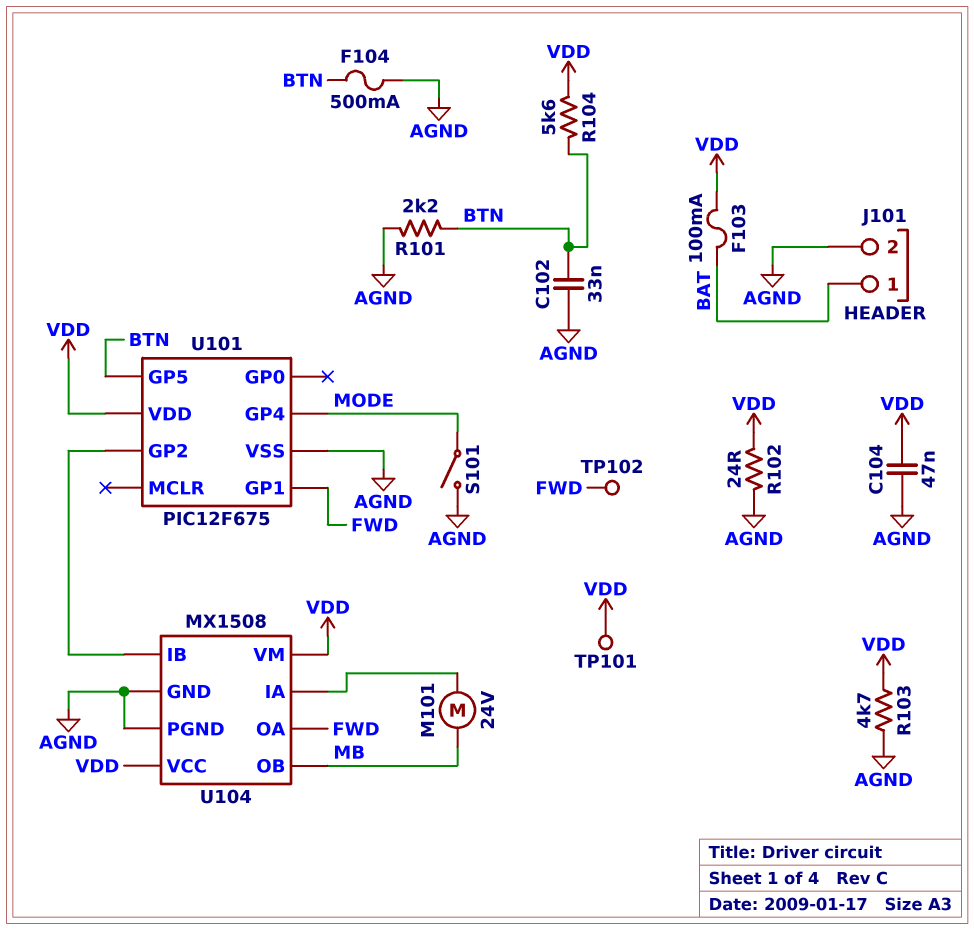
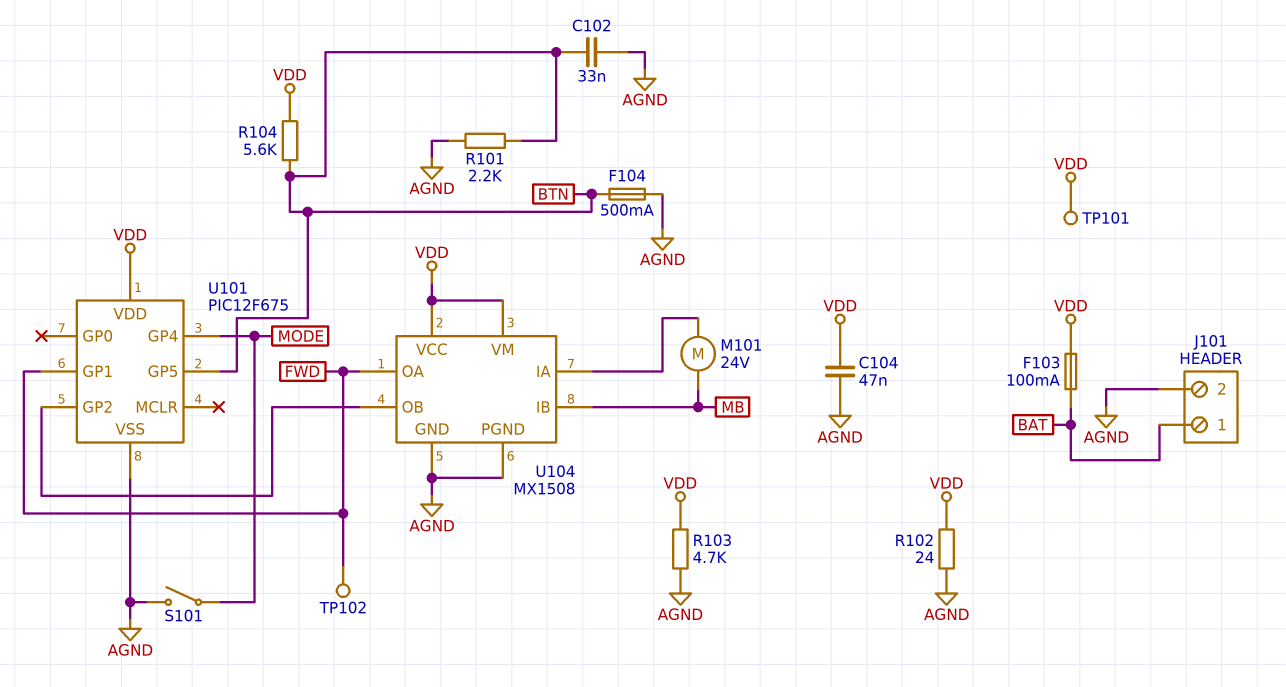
U104 pin IB: U101/GP2 -> MB
U104 pin OB: MB -> U101/GP2

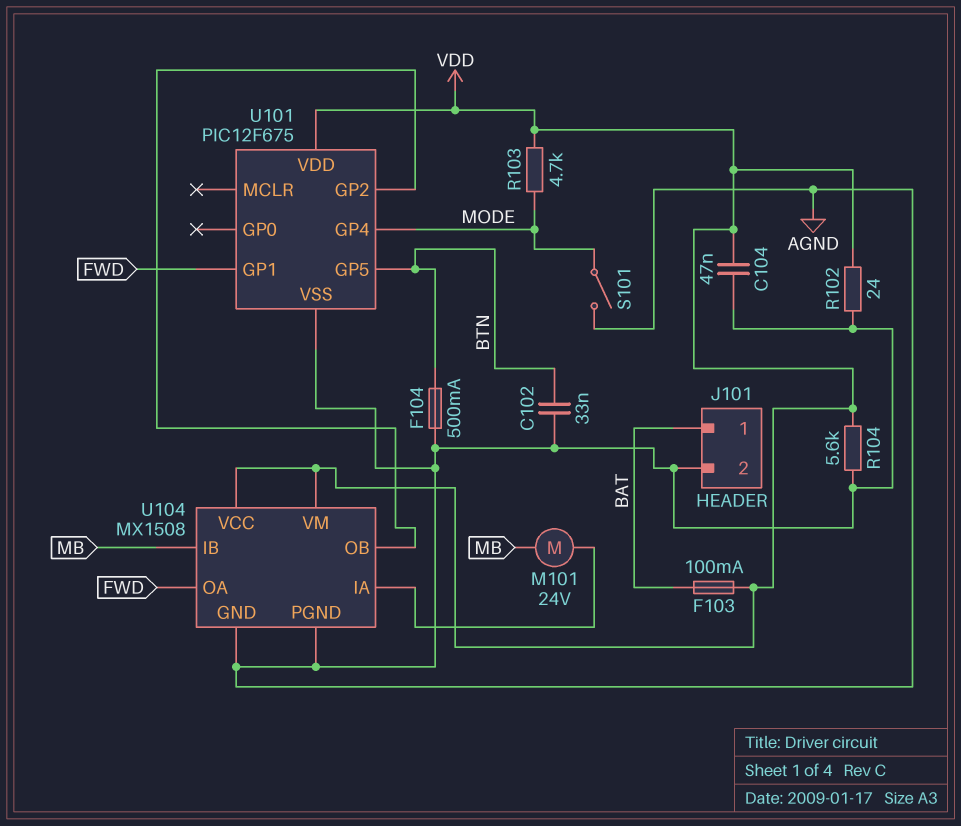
R101: 2.2k (AGND, BTN) -> none
R103: 4.7k (AGND, VDD) -> 4.7k (MODE, VDD)
R104: 5.6k (BTN, VDD) -> 5.6k (AGND, VDD)
TP101: test point (VDD) -> none
TP102: test point (FWD) -> none

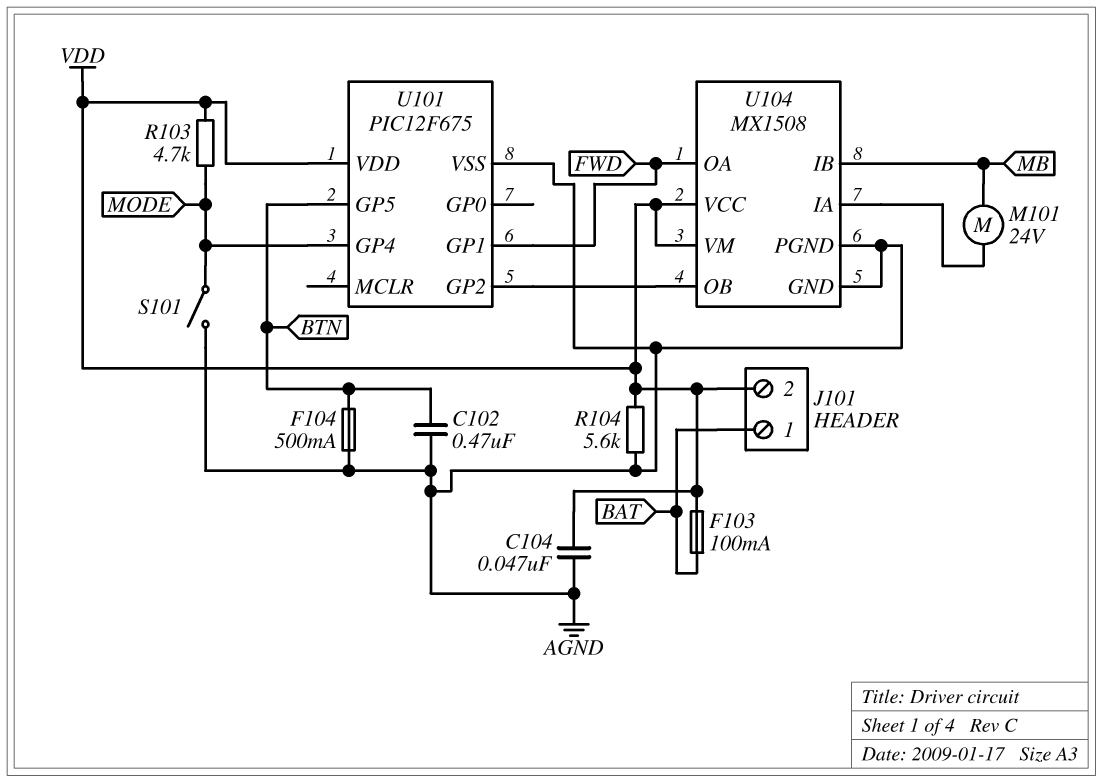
C102: 33nF (AGND, BTN) -> 470nF (AGND, BTN)
J101 pin 2: AGND -> VDD
R102: 24 (AGND, VDD) -> none

